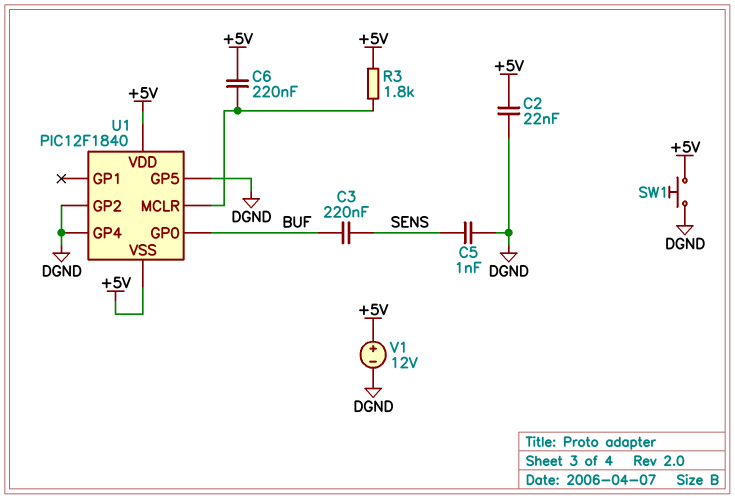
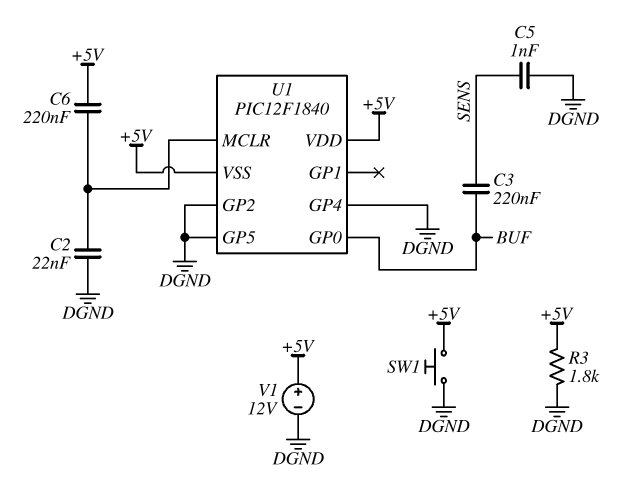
C2: 22nF (+5V, DGND) -> 22nF (DGND, U1/MCLR)
R3: 1.8k (+5V, U1/MCLR) -> 1.8k (+5V, DGND)

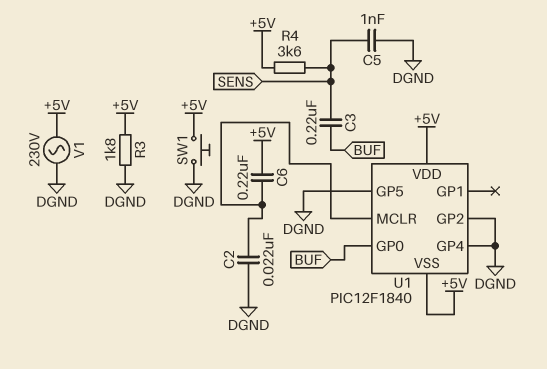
R4: none -> 3.6k (+5V, SENS)
V1: 12V (plus +5V, minus DGND) -> AC 230V (+5V, DGND)

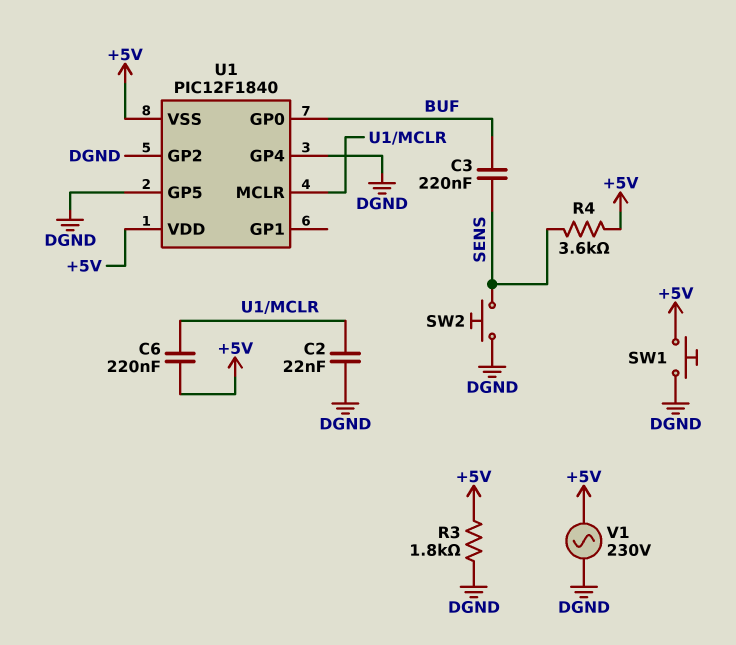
C5: 1nF (DGND, SENS) -> none
SW2: none -> button (DGND, SENS)

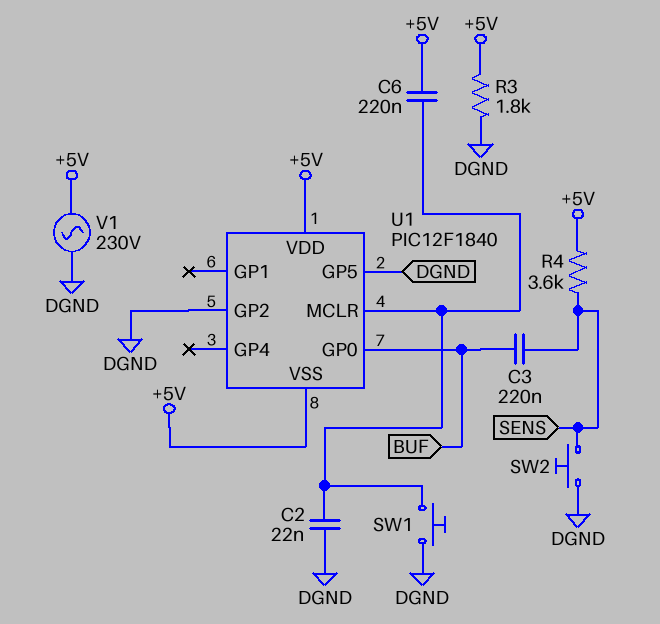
SW1: button (+5V, DGND) -> button (DGND, U1/MCLR)
U1 pin GP4: DGND -> none

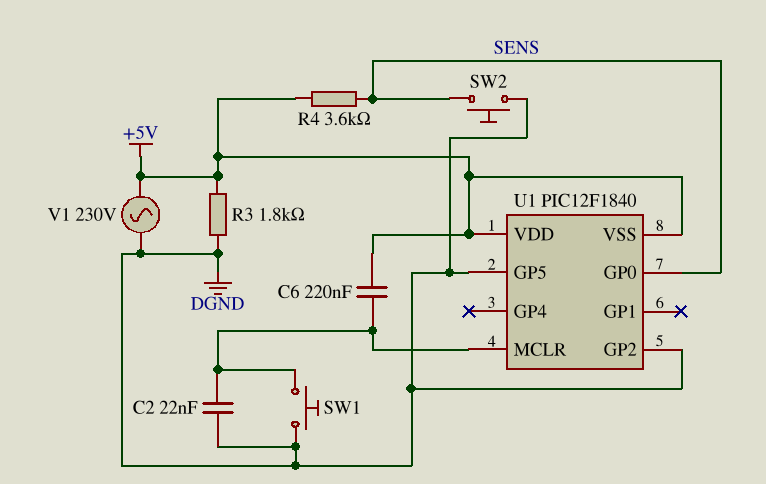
C3: 220nF (BUF, SENS) -> none
U1 pin GP0: BUF -> SENS

